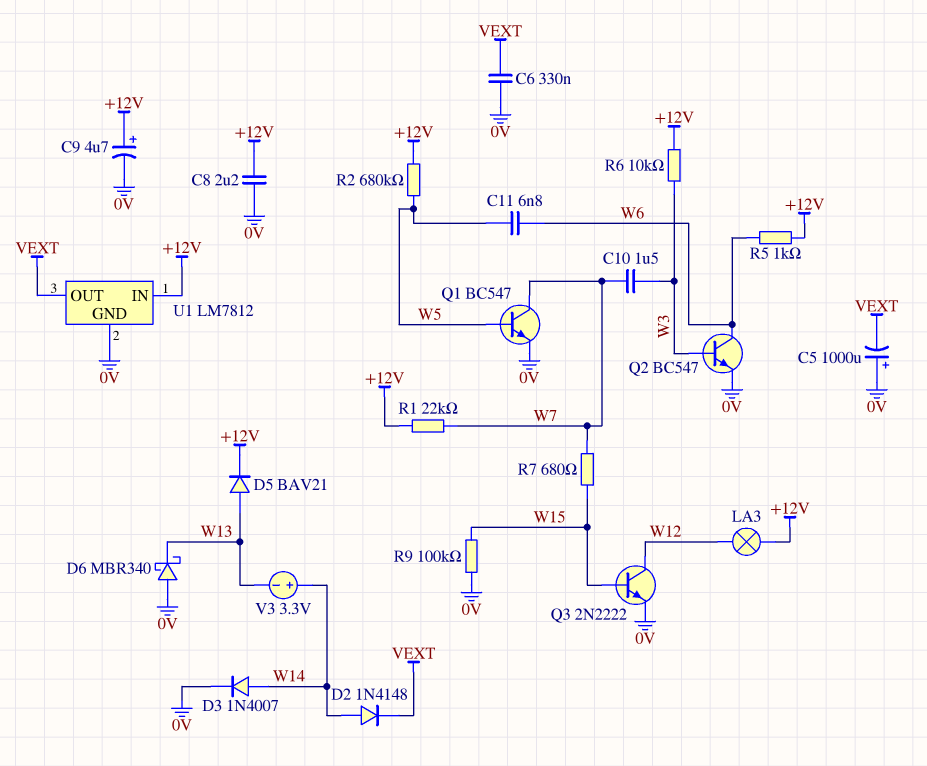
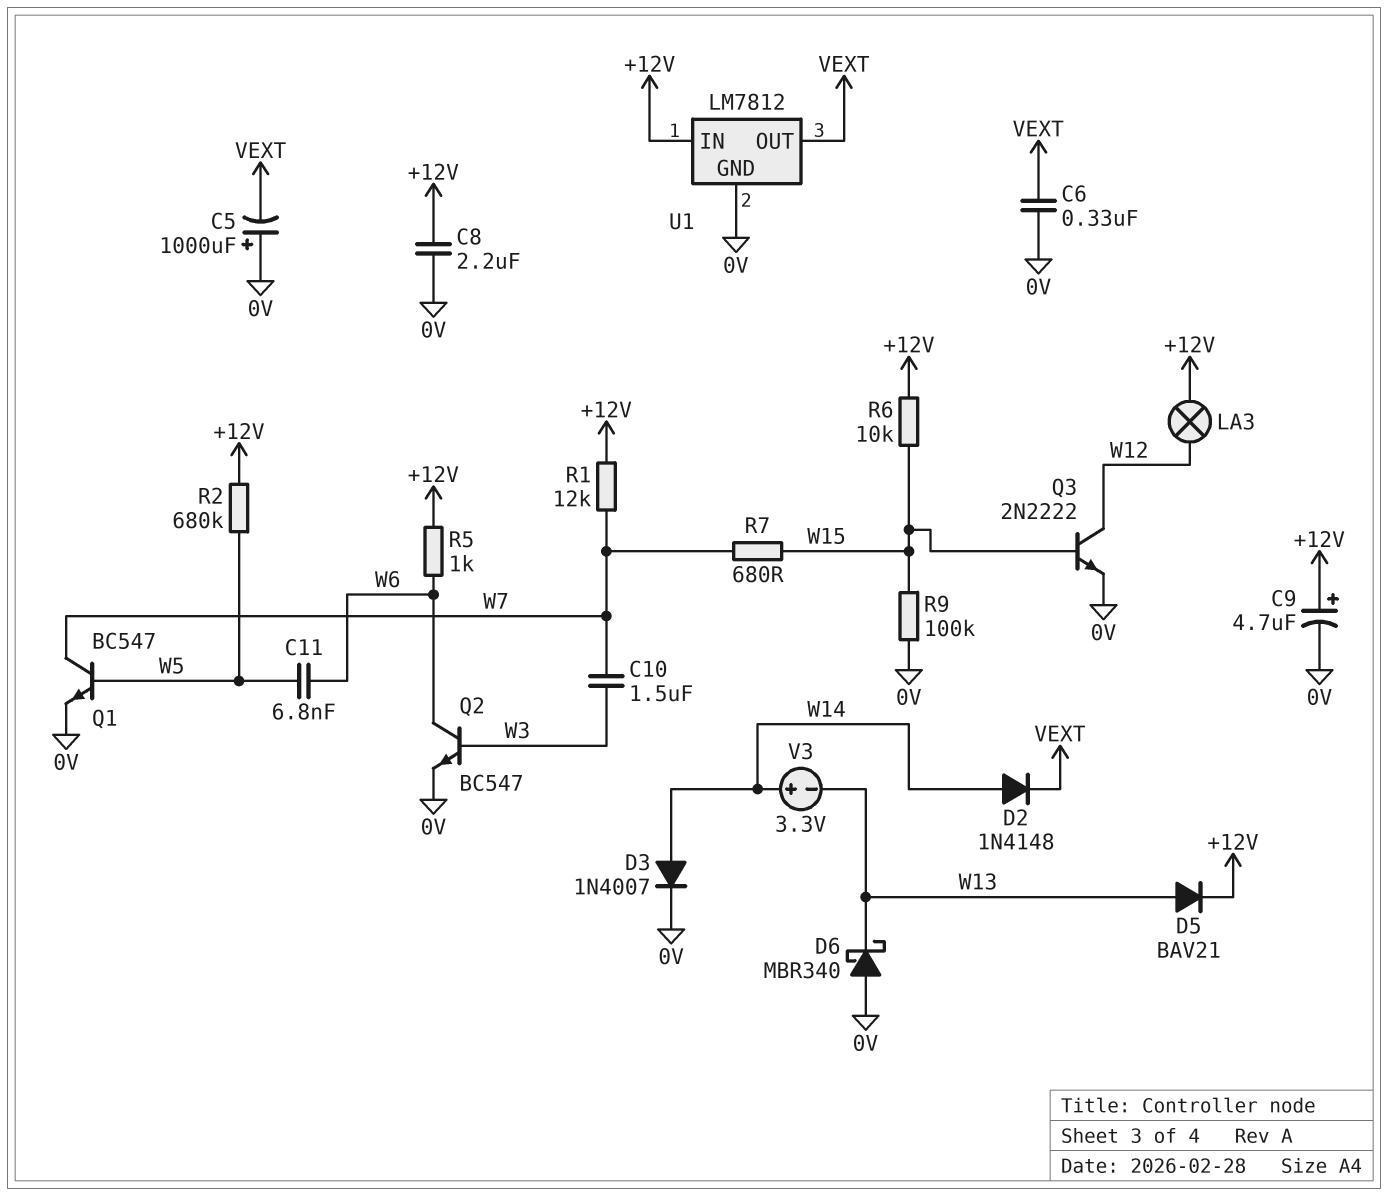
R1: 22k (+12V, W7) -> 12k (+12V, W7)
R6: 10k (+12V, W3) -> 10k (+12V, W15)

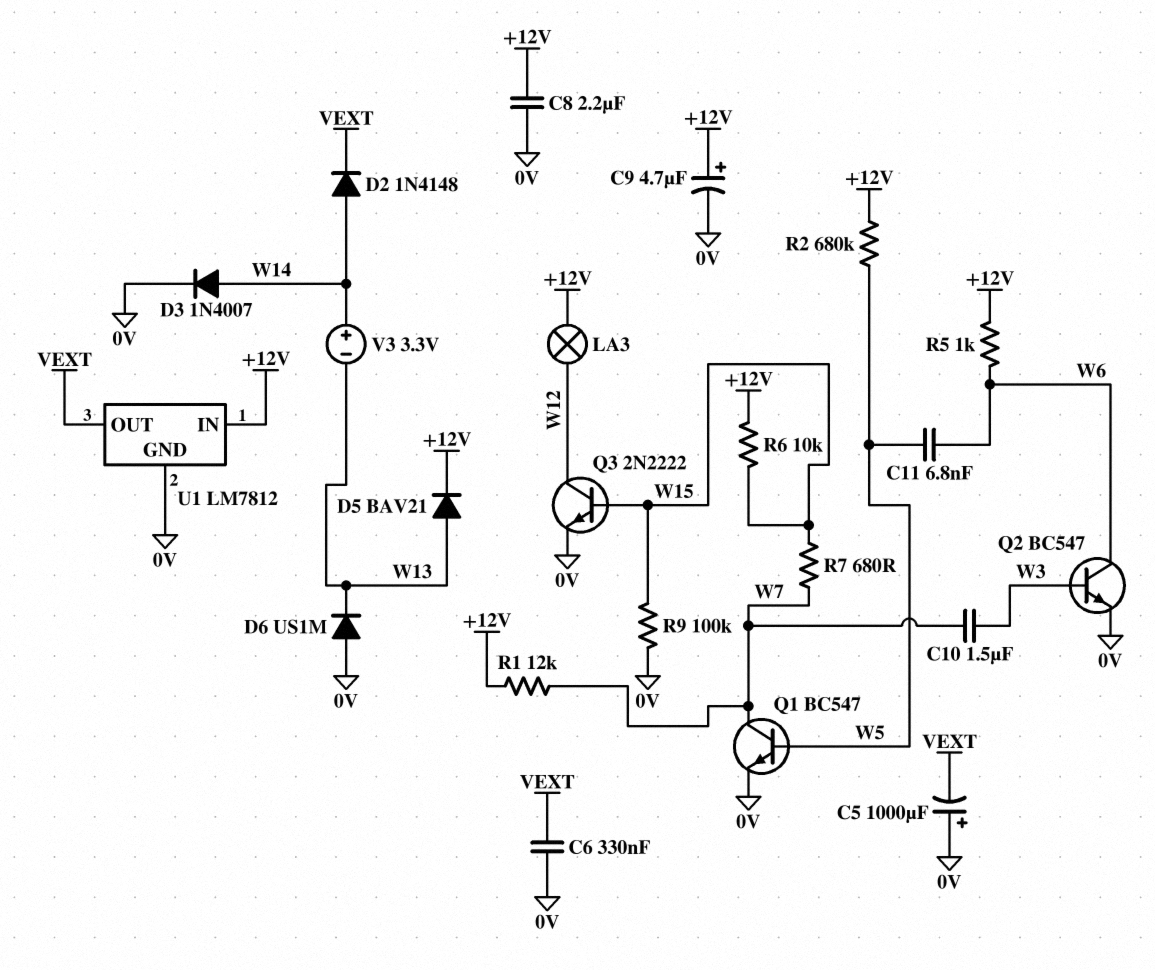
D6: schottky MBR340 (A 0V, K W13) -> diode US1M (A 0V, K W13)

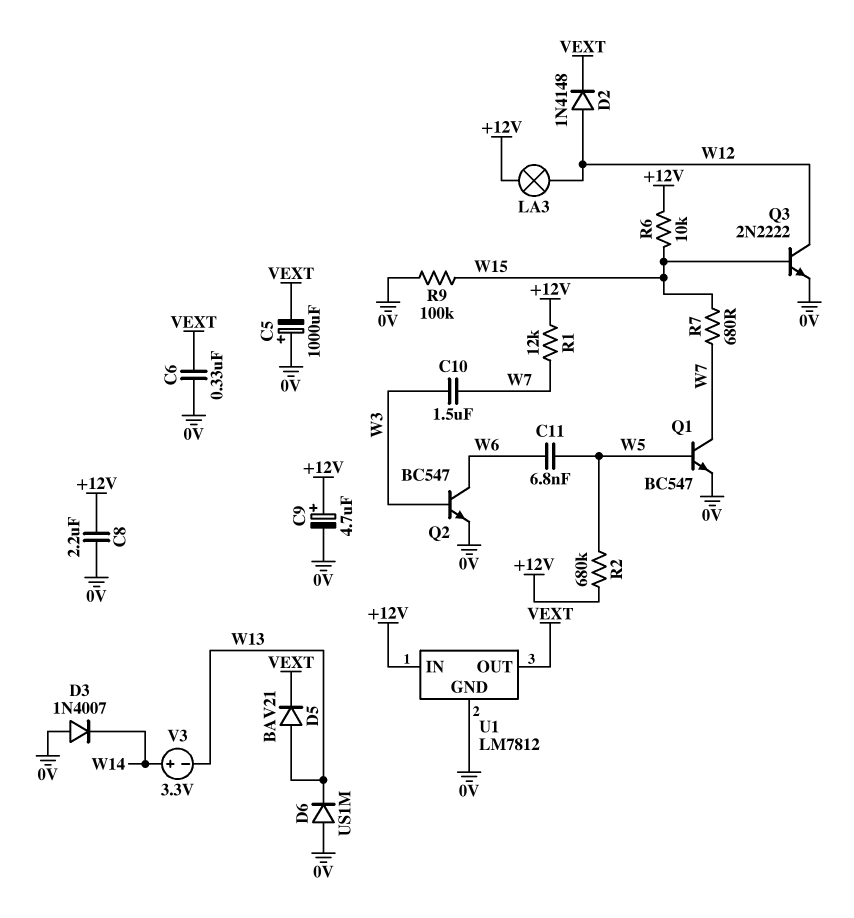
D2: diode 1N4148 (A W14, K VEXT) -> diode 1N4148 (A W12, K VEXT)
D3: diode 1N4007 (A W14, K 0V) -> diode 1N4007 (A 0V, K W14)
D5: diode BAV21 (A W13, K +12V) -> diode BAV21 (A W13, K VEXT)
R5: 1k (+12V, W6) -> none

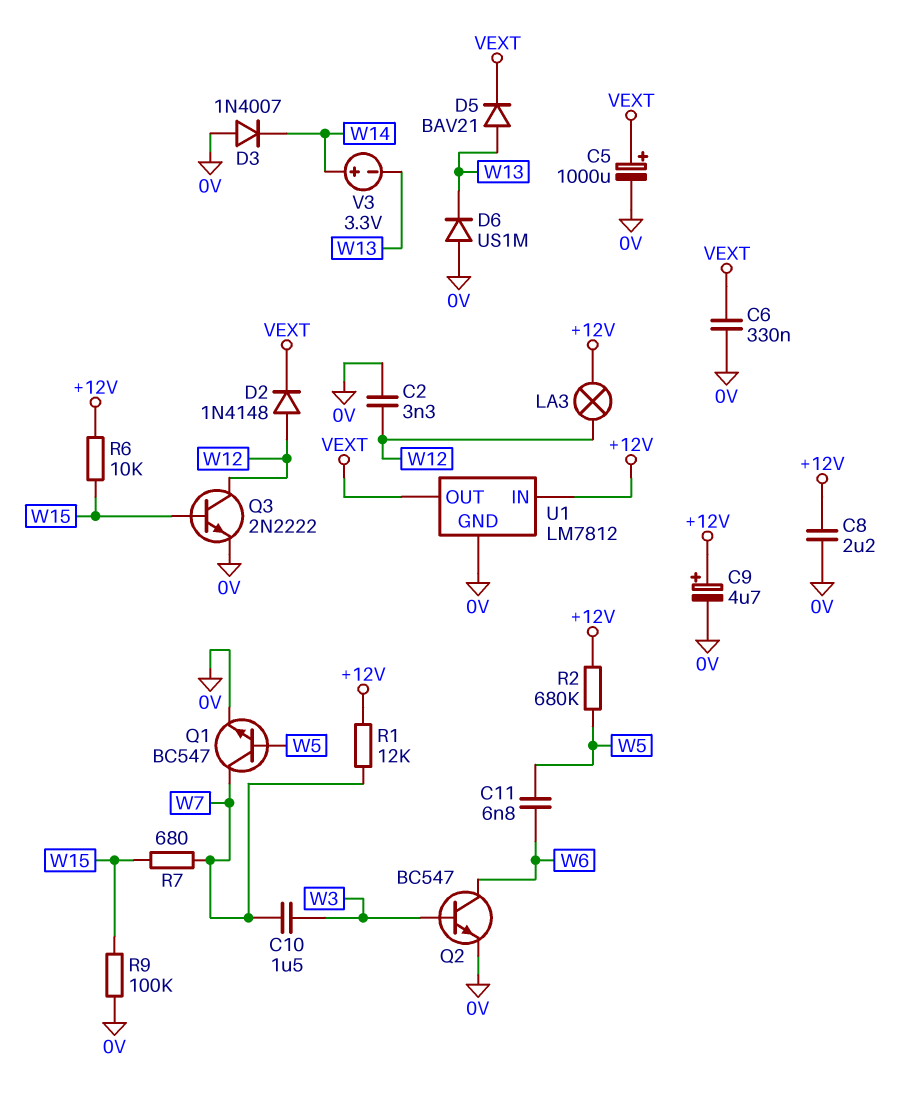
C2: none -> 3.3nF (0V, W12)
C5: 1000uF (plus 0V, minus VEXT) -> 1000uF (plus VEXT, minus 0V)

